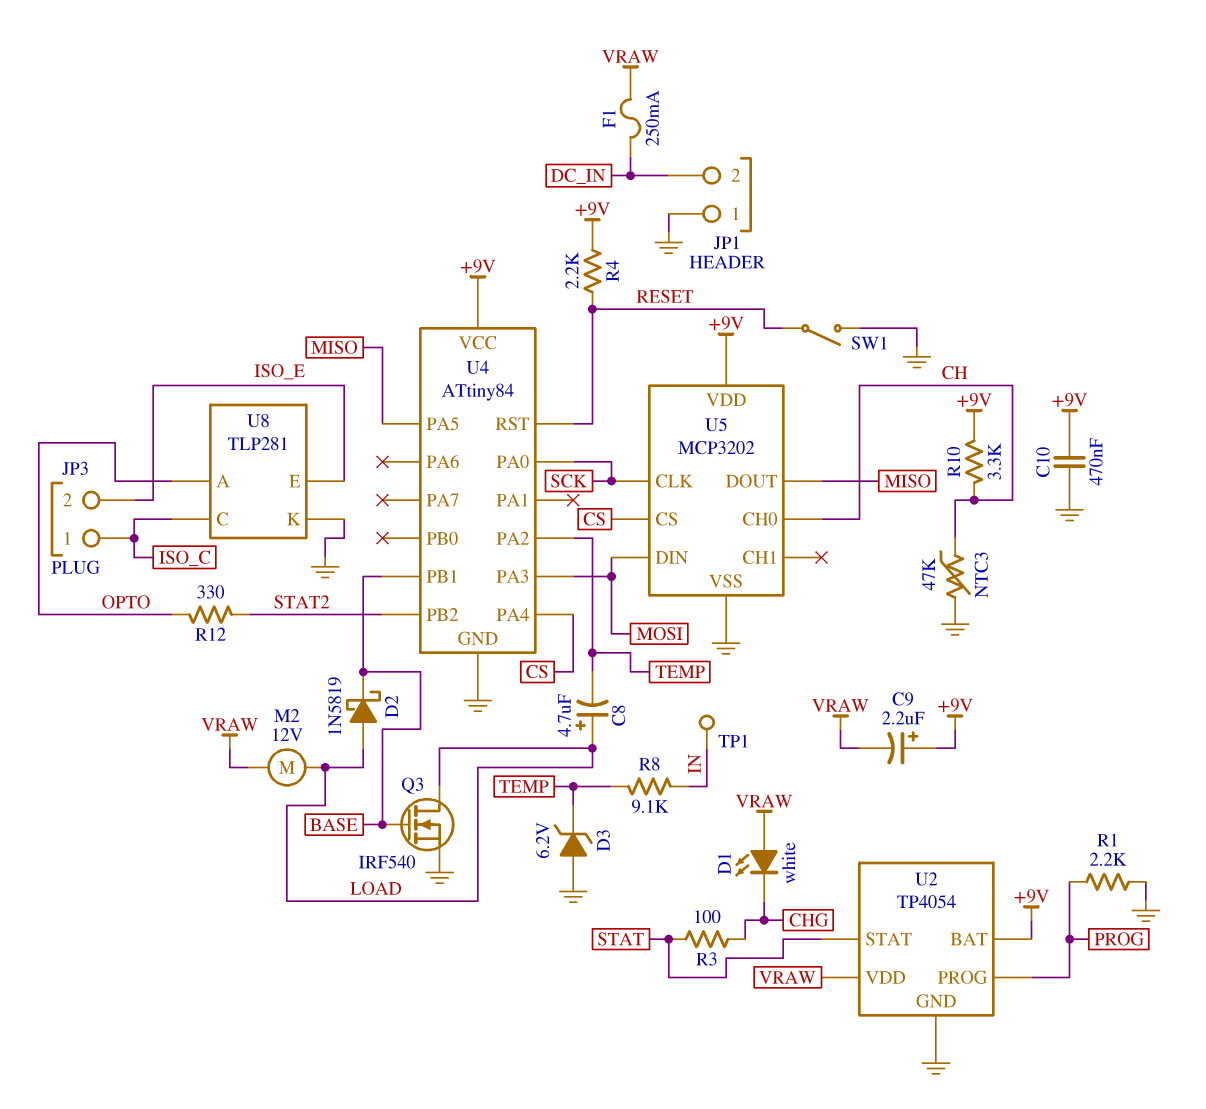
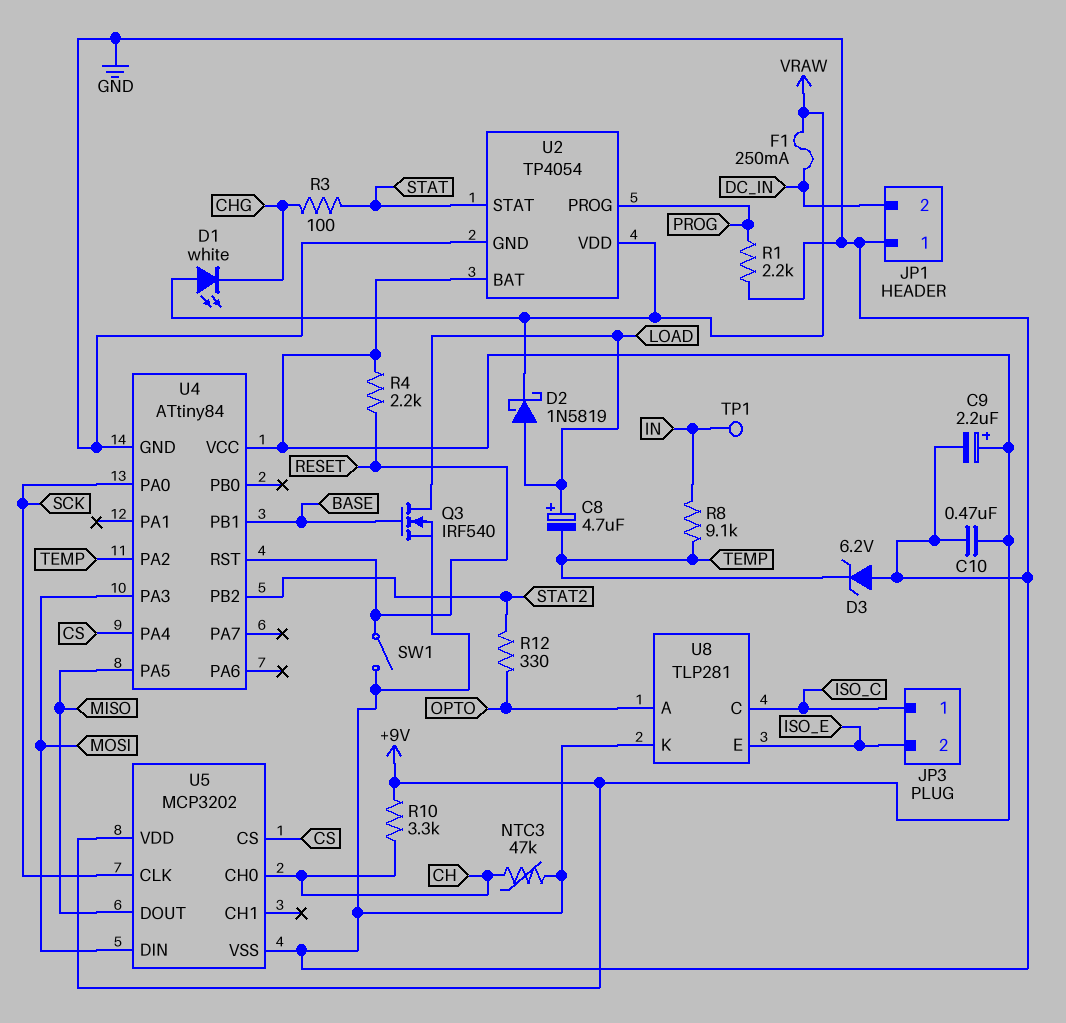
C9: 2.2uF (plus +9V, minus VRAW) -> 2.2uF (plus +9V, minus GND)
D2: schottky 1N5819 (A LOAD, K BASE) -> schottky 1N5819 (A LOAD, K VRAW)
M2: motor 12V (LOAD, VRAW) -> none

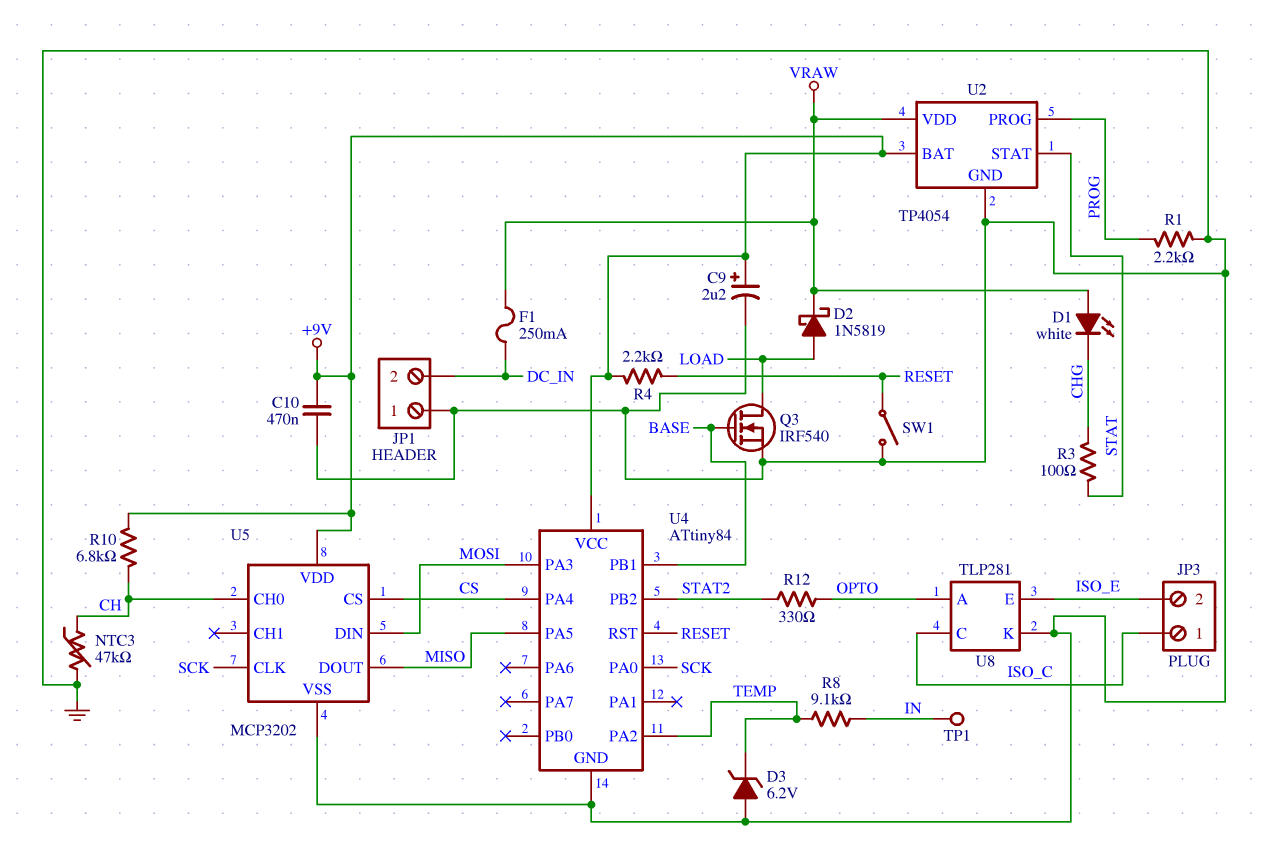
C8: 4.7uF (plus LOAD, minus TEMP) -> none
R10: 3.3k (+9V, CH) -> 6.8k (+9V, CH)

